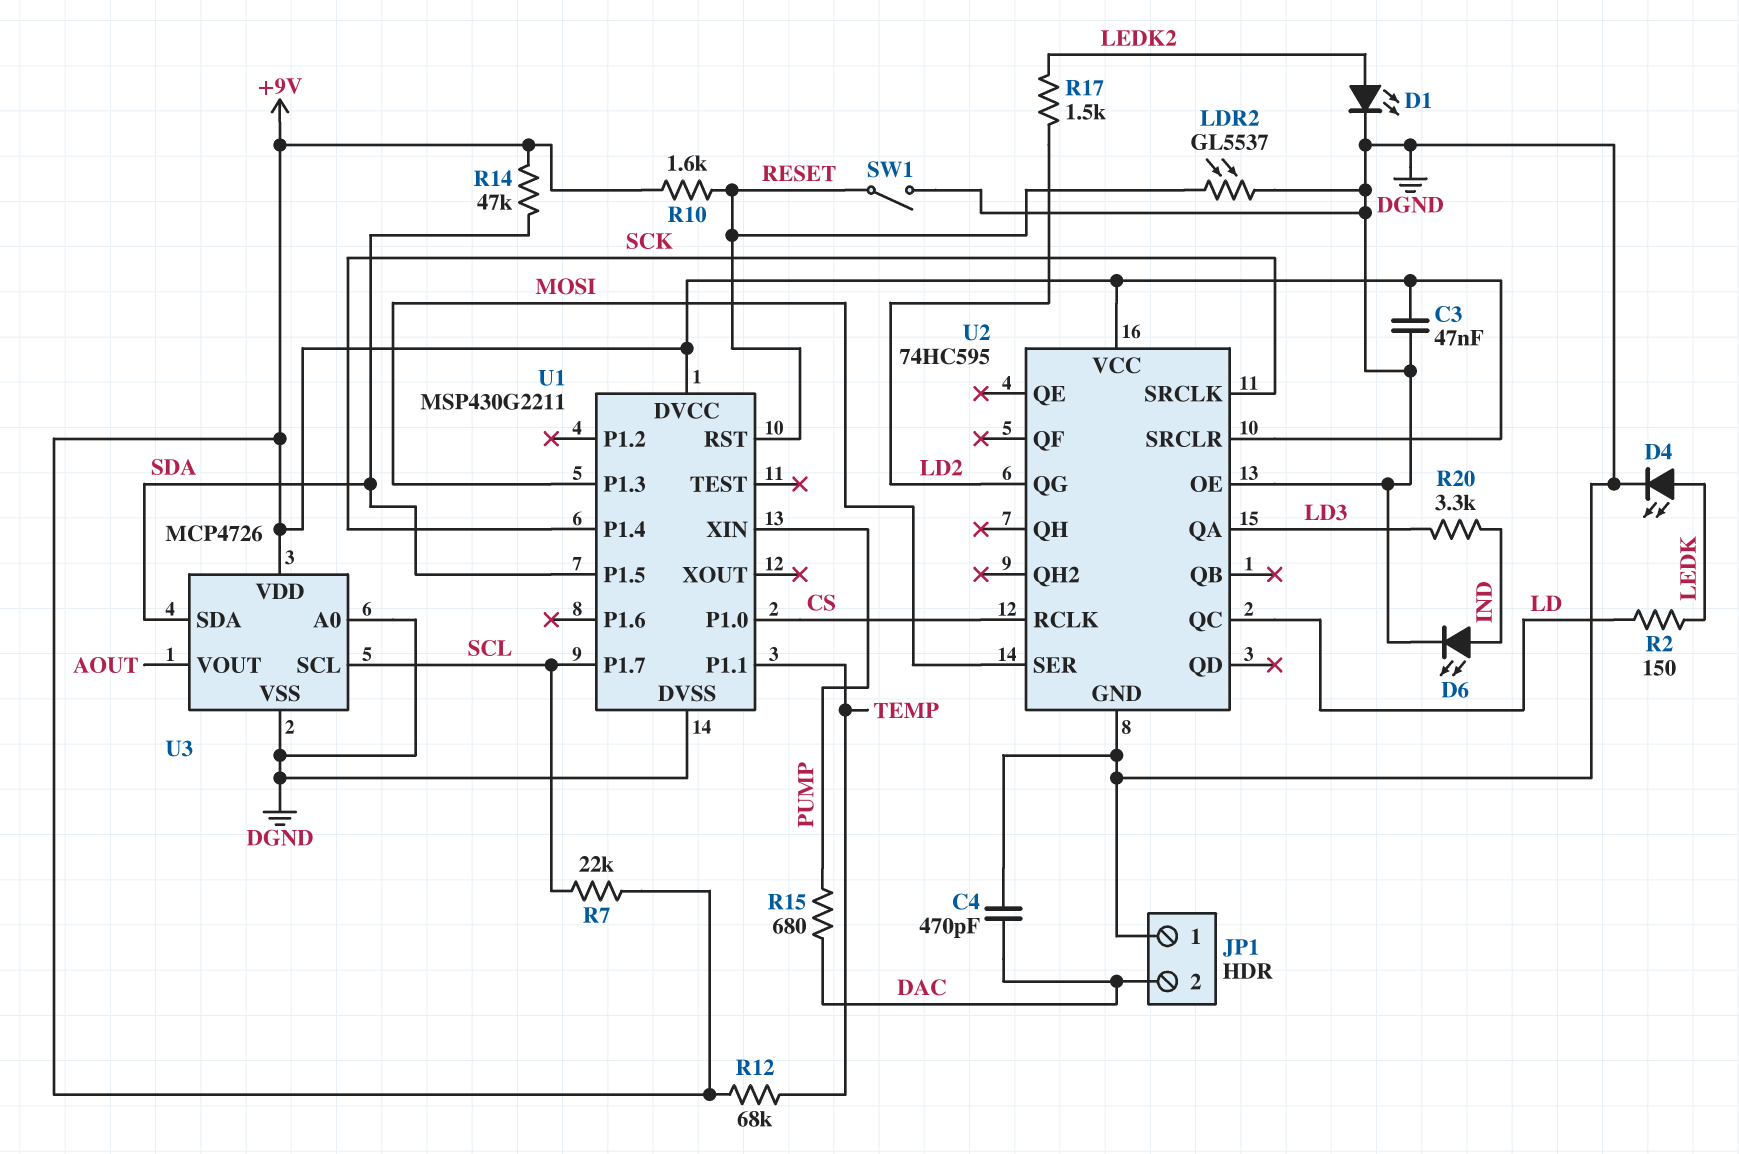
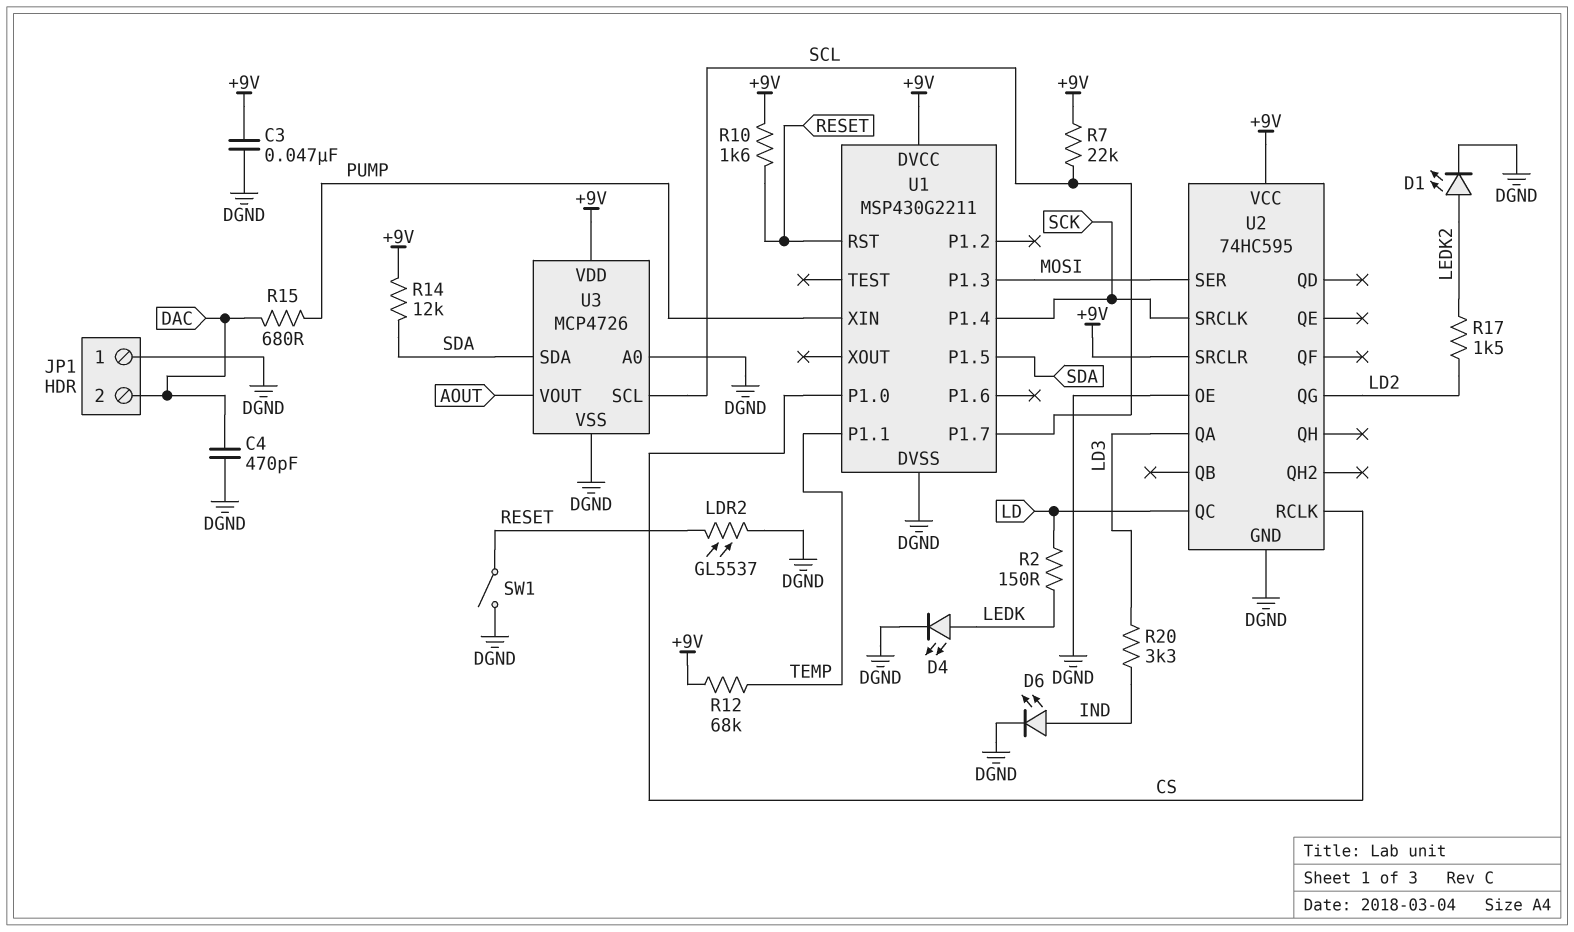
R14: 47k (+9V, SDA) -> 12k (+9V, SDA)

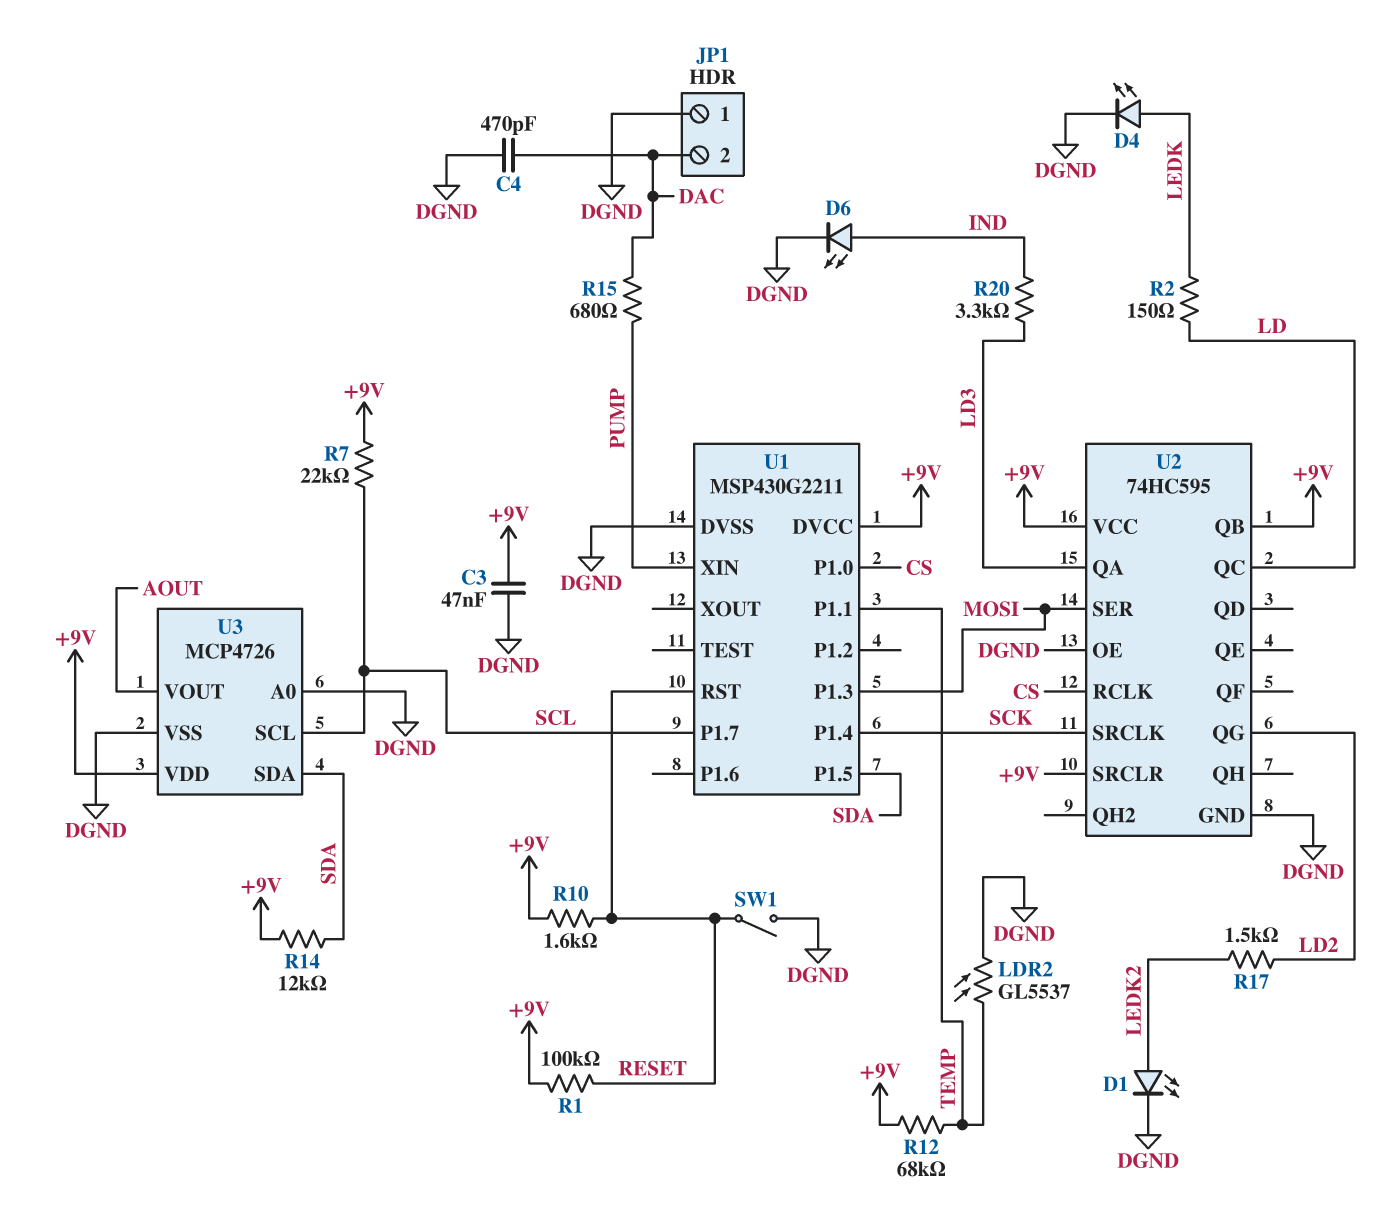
LDR2: GL5537 (DGND, RESET) -> GL5537 (DGND, TEMP)
R1: none -> 100k (+9V, RESET)
U2 pin QB: none -> +9V

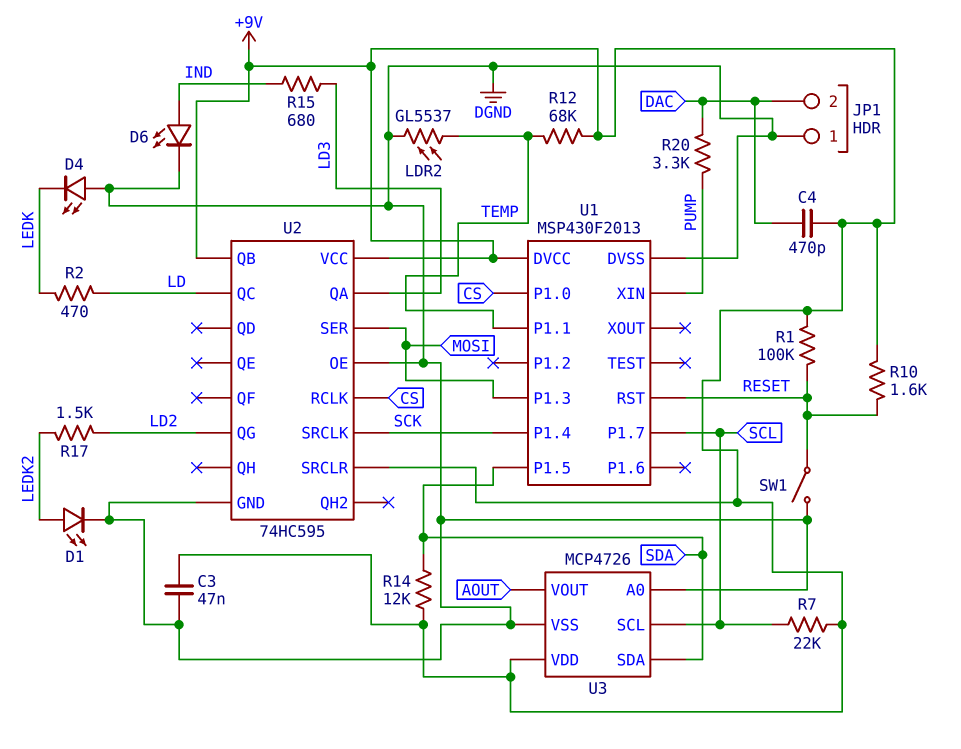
C4: 470pF (DAC, DGND) -> 470pF (+9V, DAC)
D4: LED (A LEDK, K DGND) -> LED (A DGND, K LEDK)
R2: 150 (LD, LEDK) -> 470 (LD, LEDK)
R15: 680 (DAC, PUMP) -> 680 (IND, LD3)
R20: 3.3k (IND, LD3) -> 3.3k (DAC, PUMP)
U1: MSP430G2211 -> MSP430F2013

